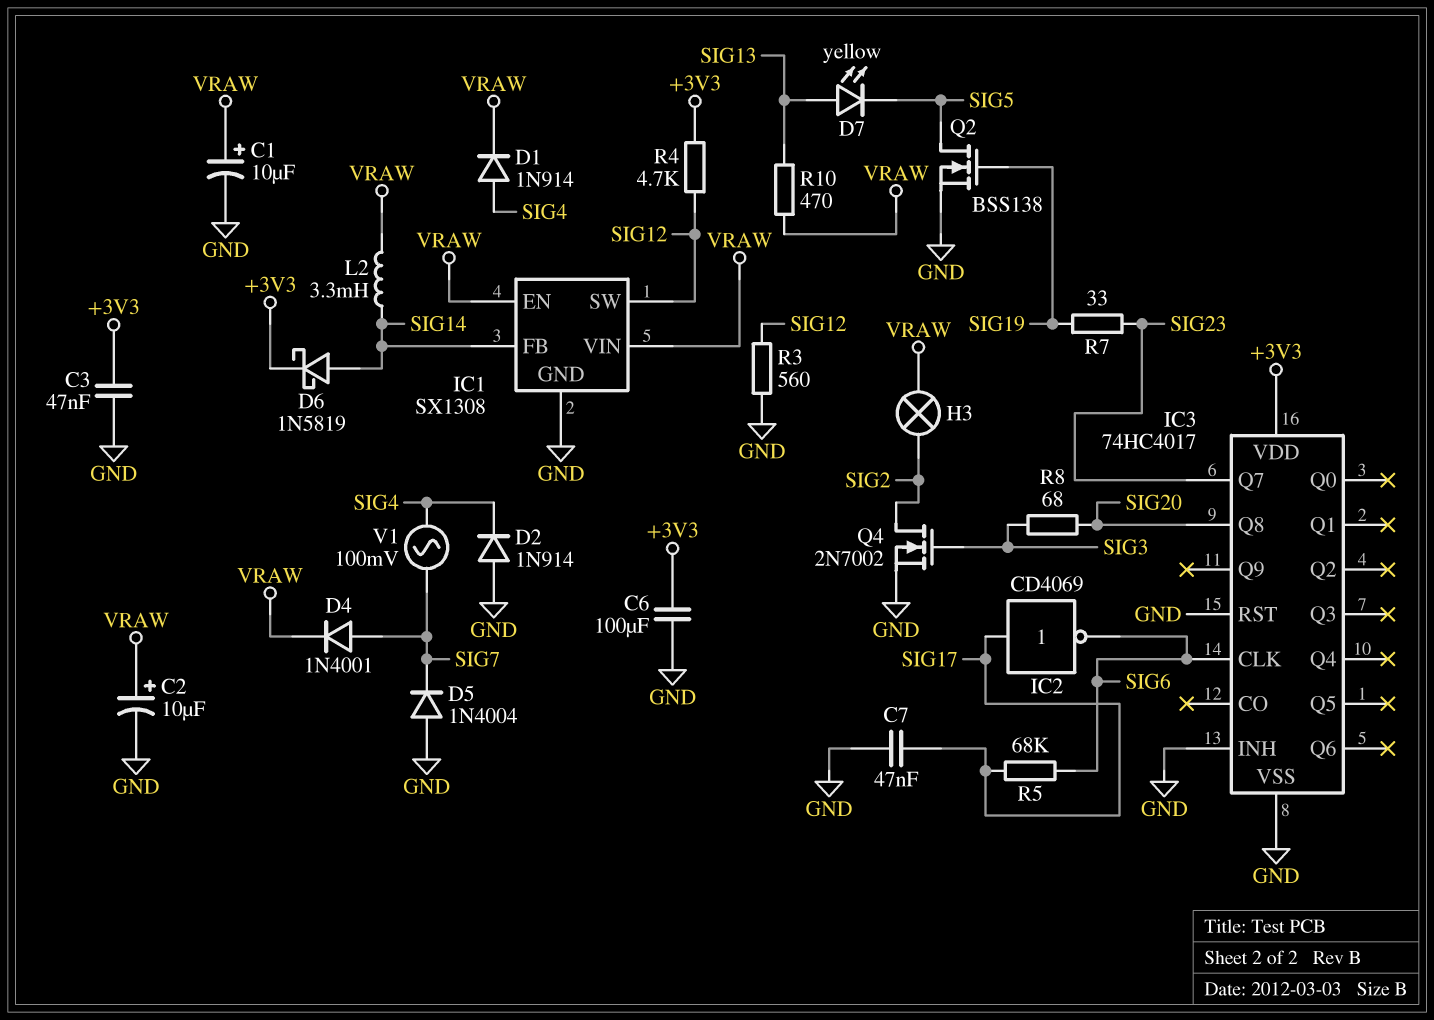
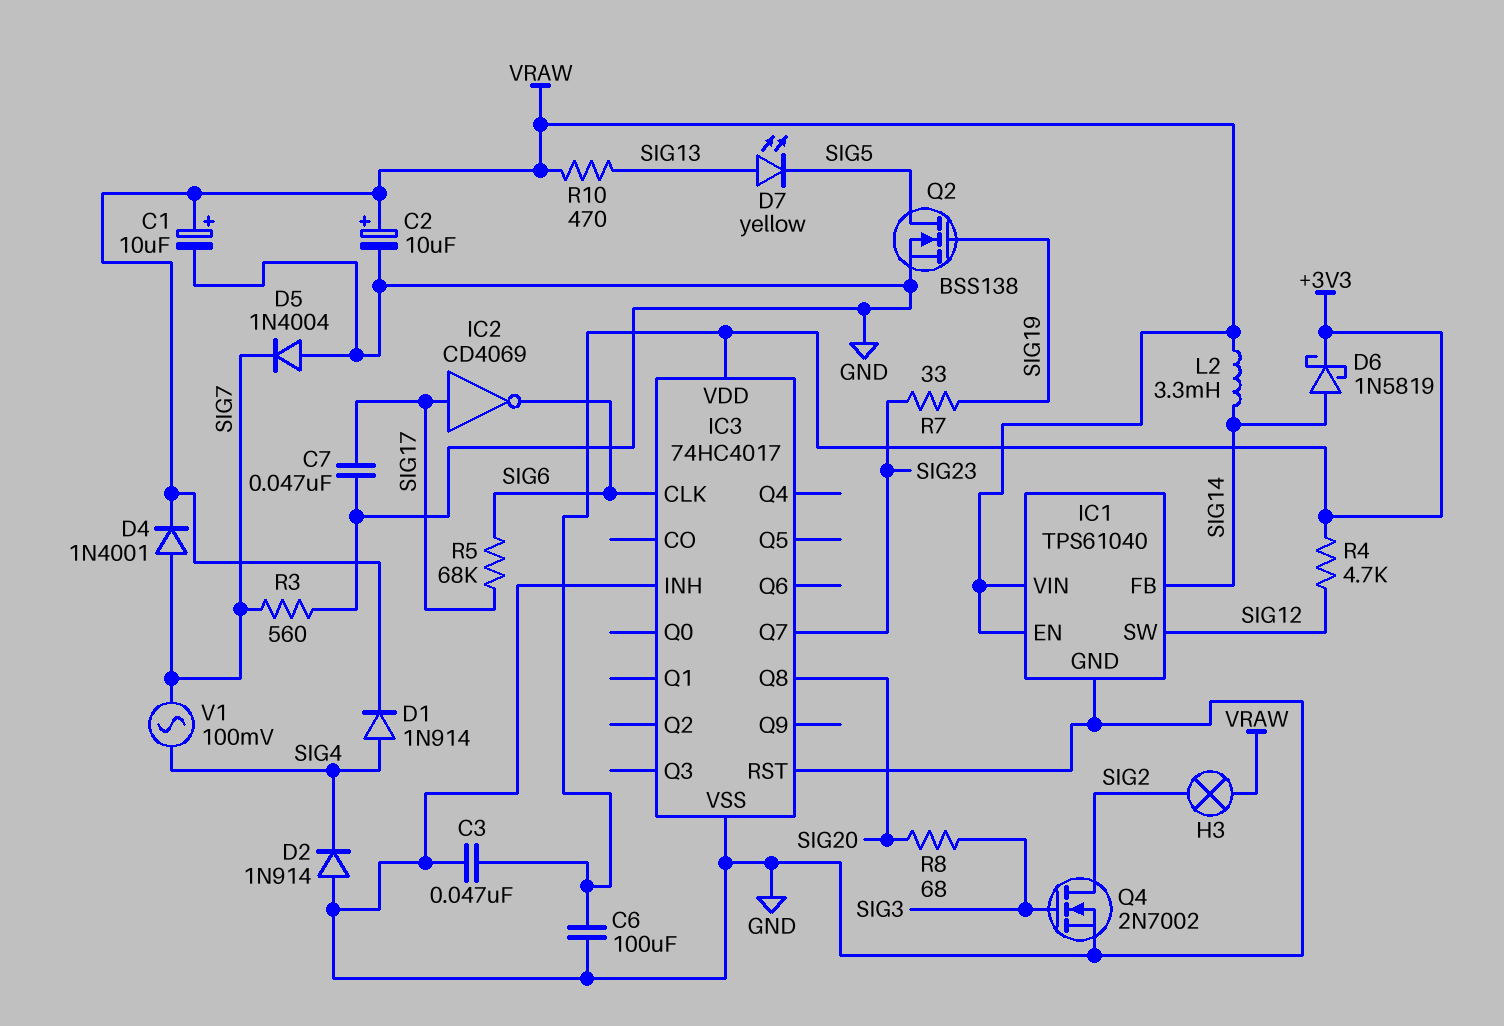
IC1: SX1308 -> TPS61040
R3: 560 (GND, SIG12) -> 560 (GND, SIG7)

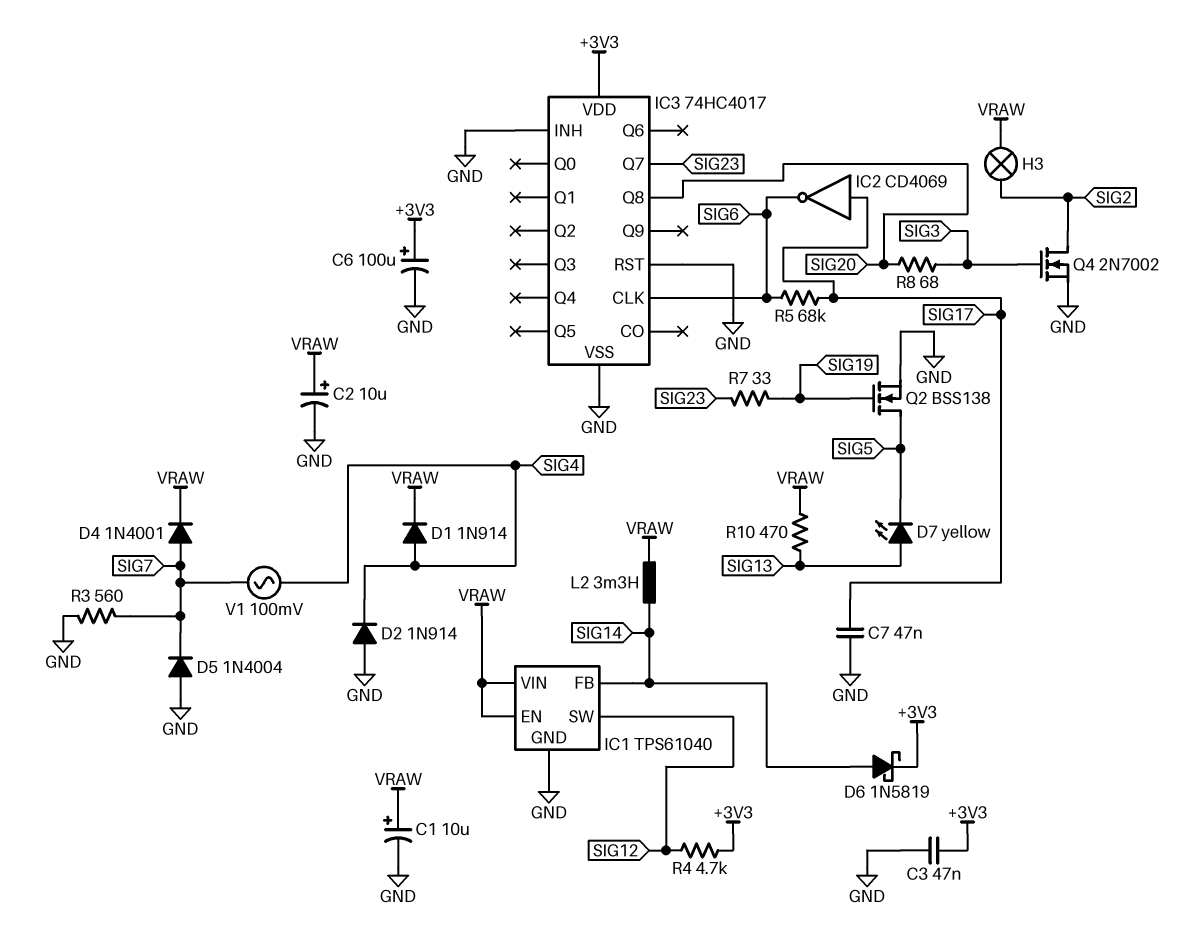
C6: 100uF (+3V3, GND) -> 100uF (plus +3V3, minus GND)

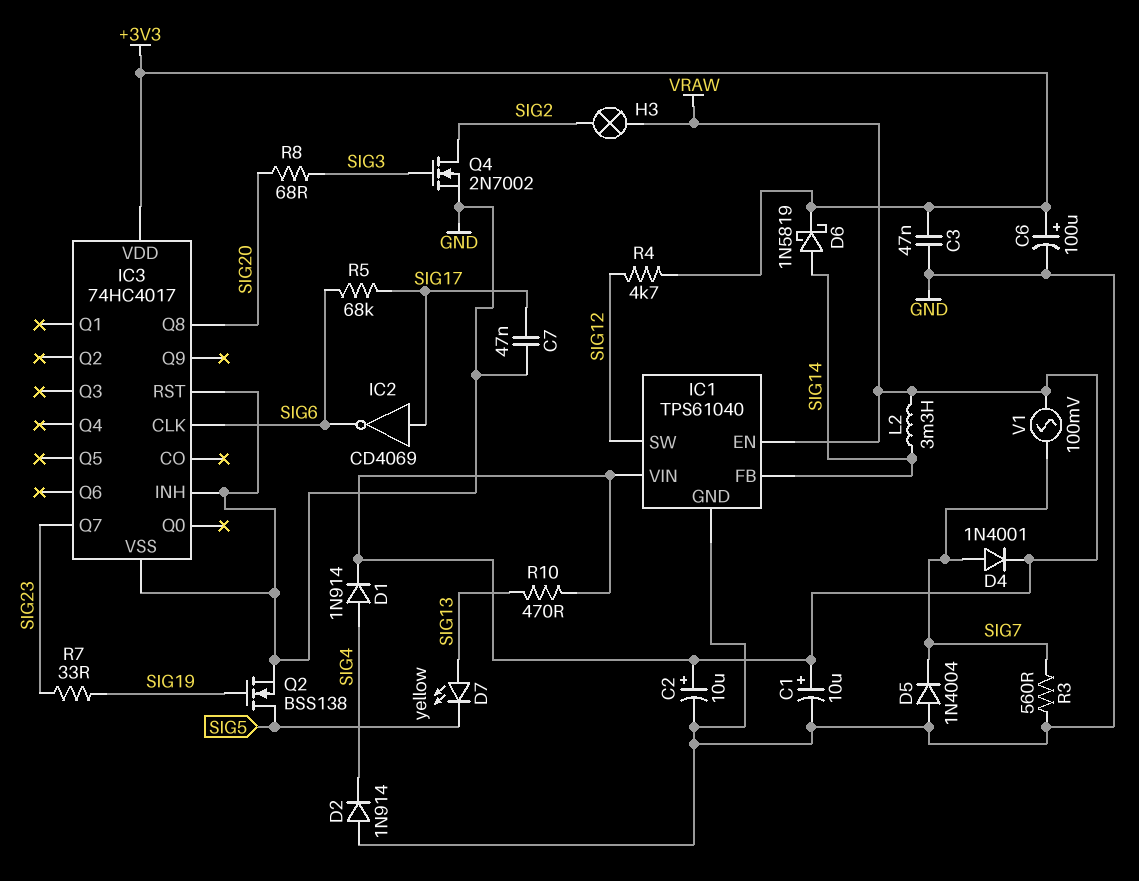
V1: AC 100mV (SIG4, SIG7) -> AC 100mV (SIG7, VRAW)

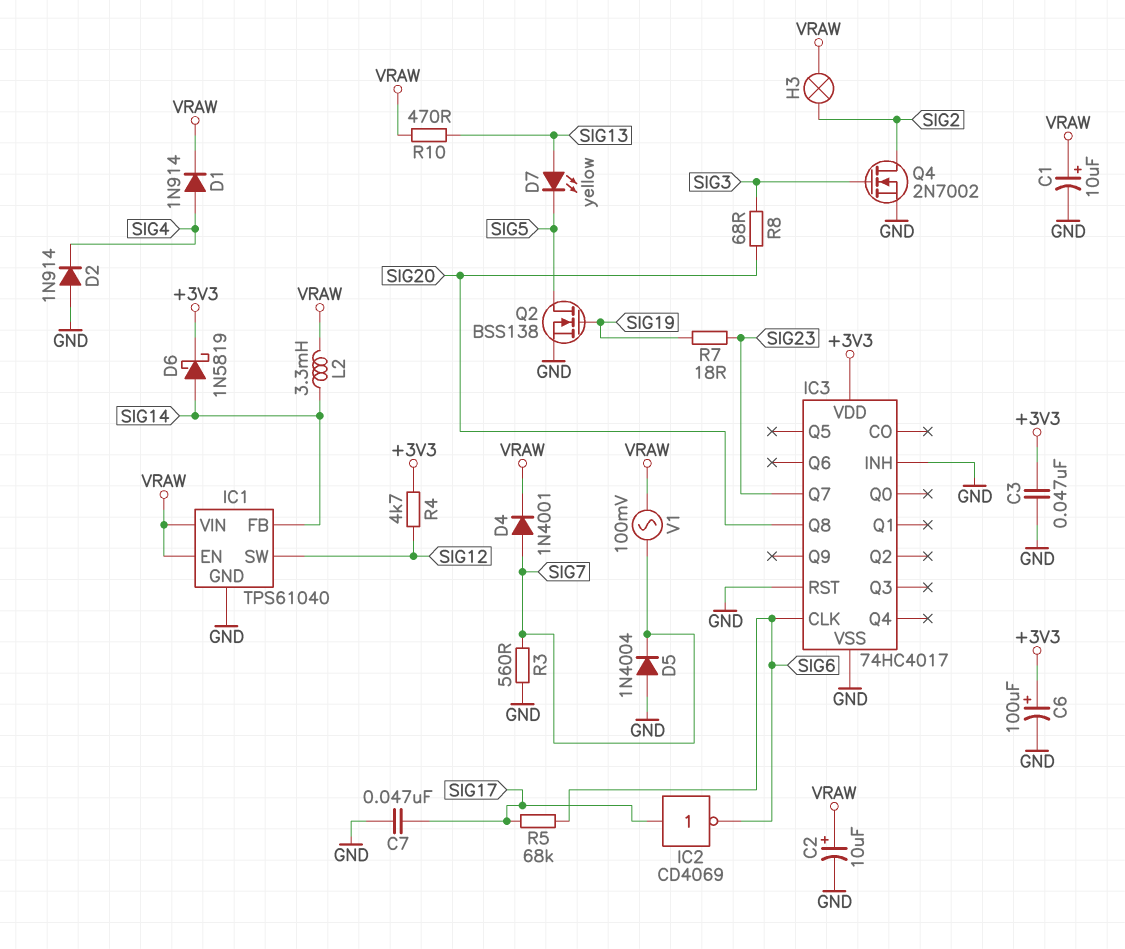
R7: 33 (SIG19, SIG23) -> 18 (SIG19, SIG23)

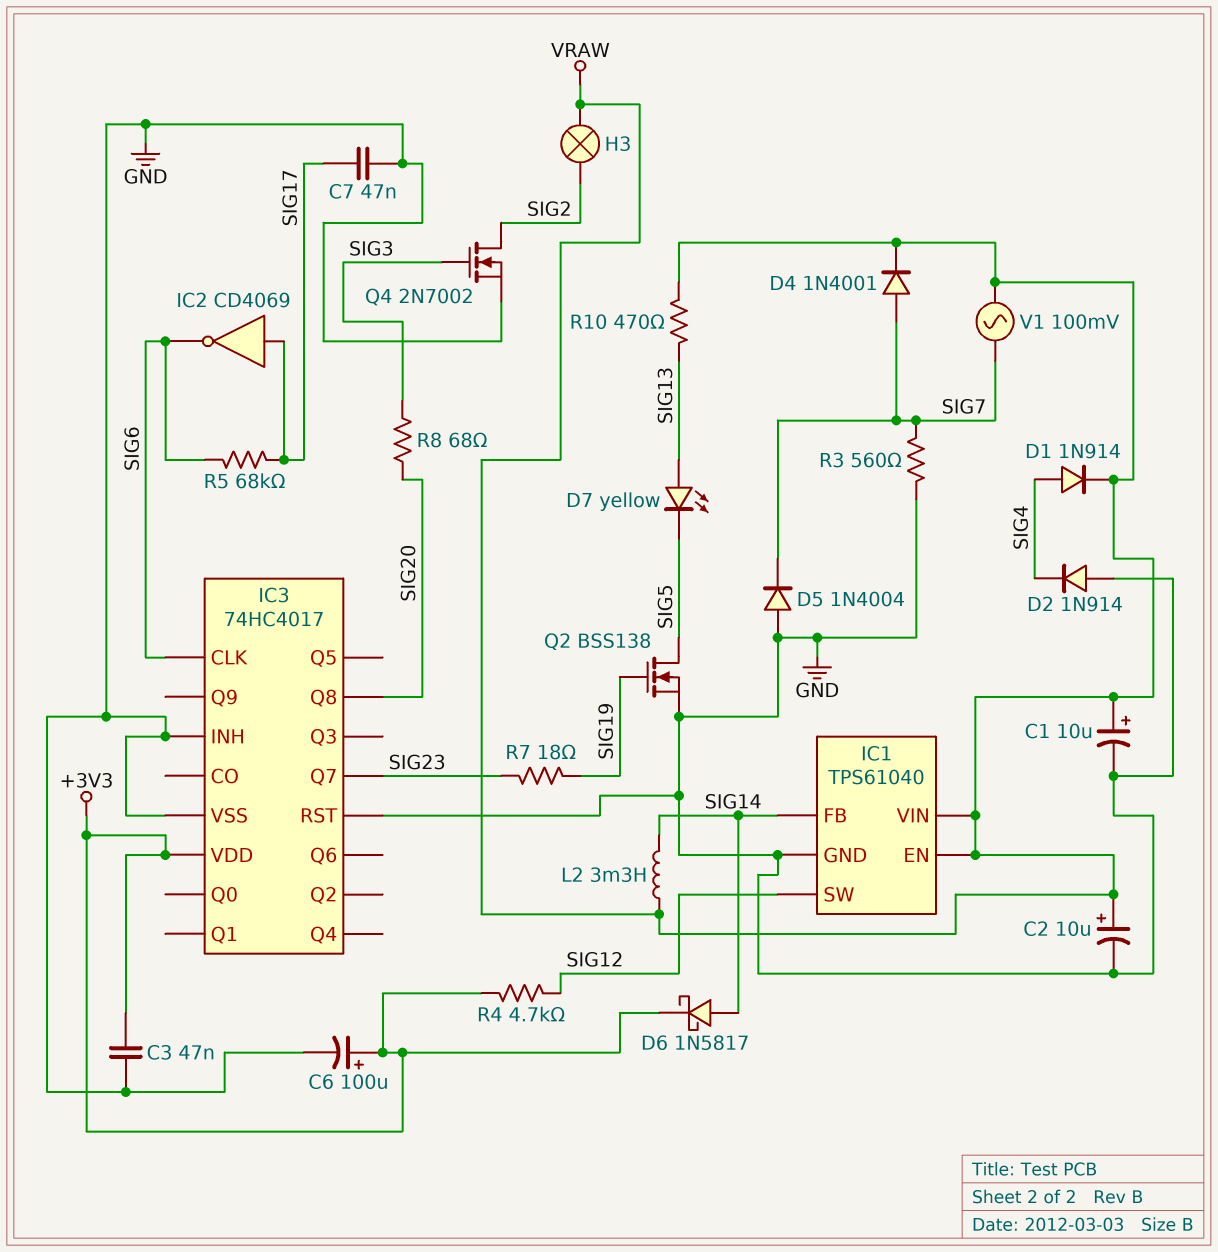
D6: schottky 1N5819 (A SIG14, K +3V3) -> schottky 1N5817 (A SIG14, K +3V3)

